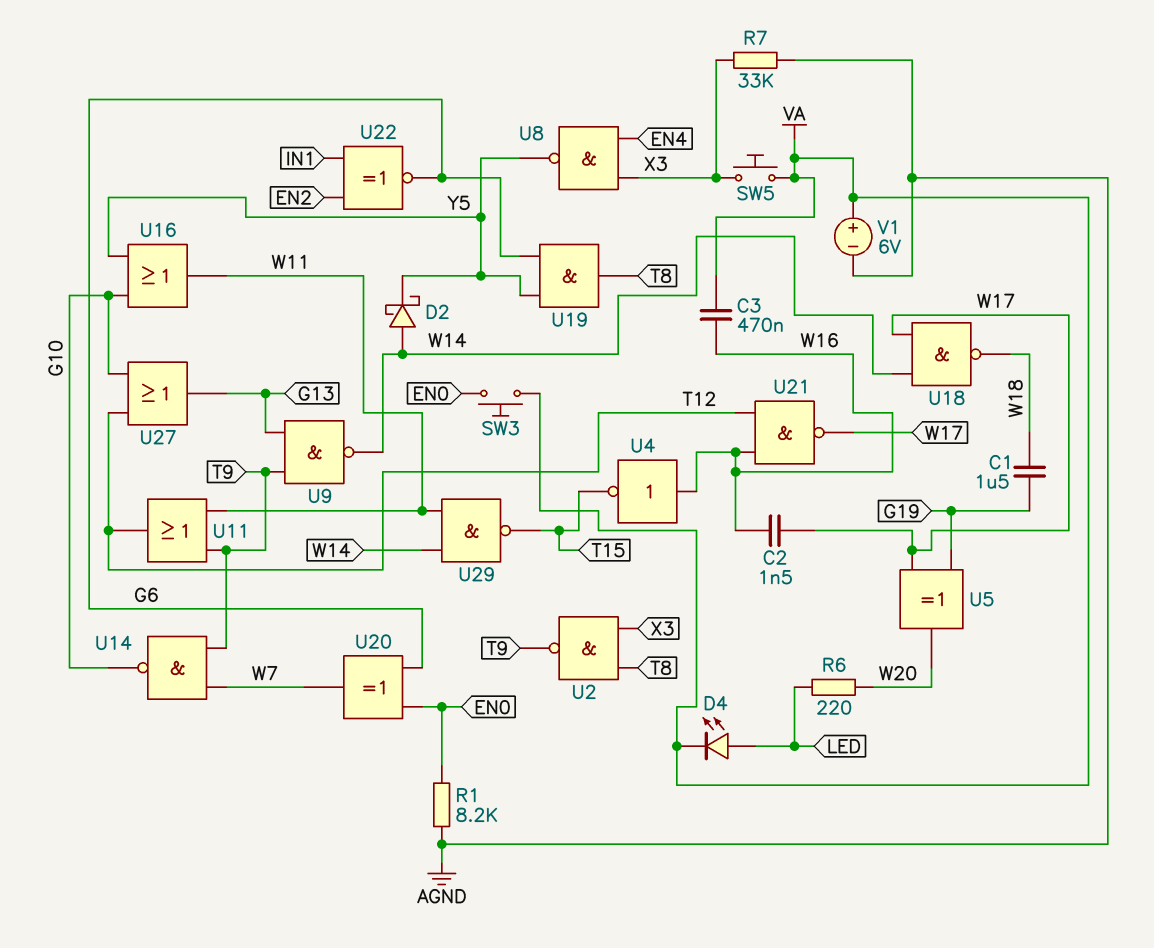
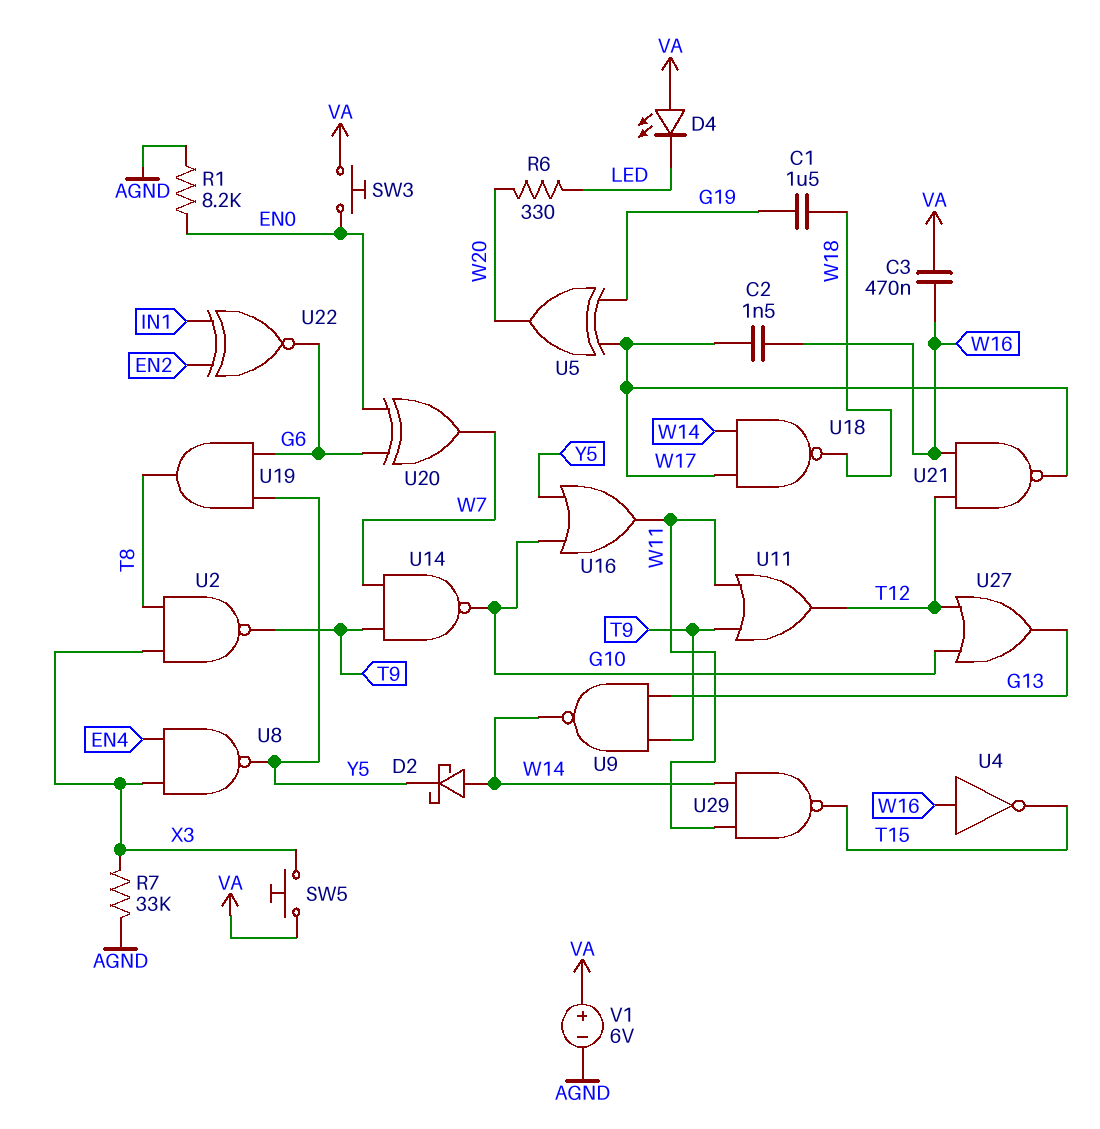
D4: LED (A LED, K VA) -> LED (A VA, K LED)
R6: 220 (LED, W20) -> 330 (LED, W20)

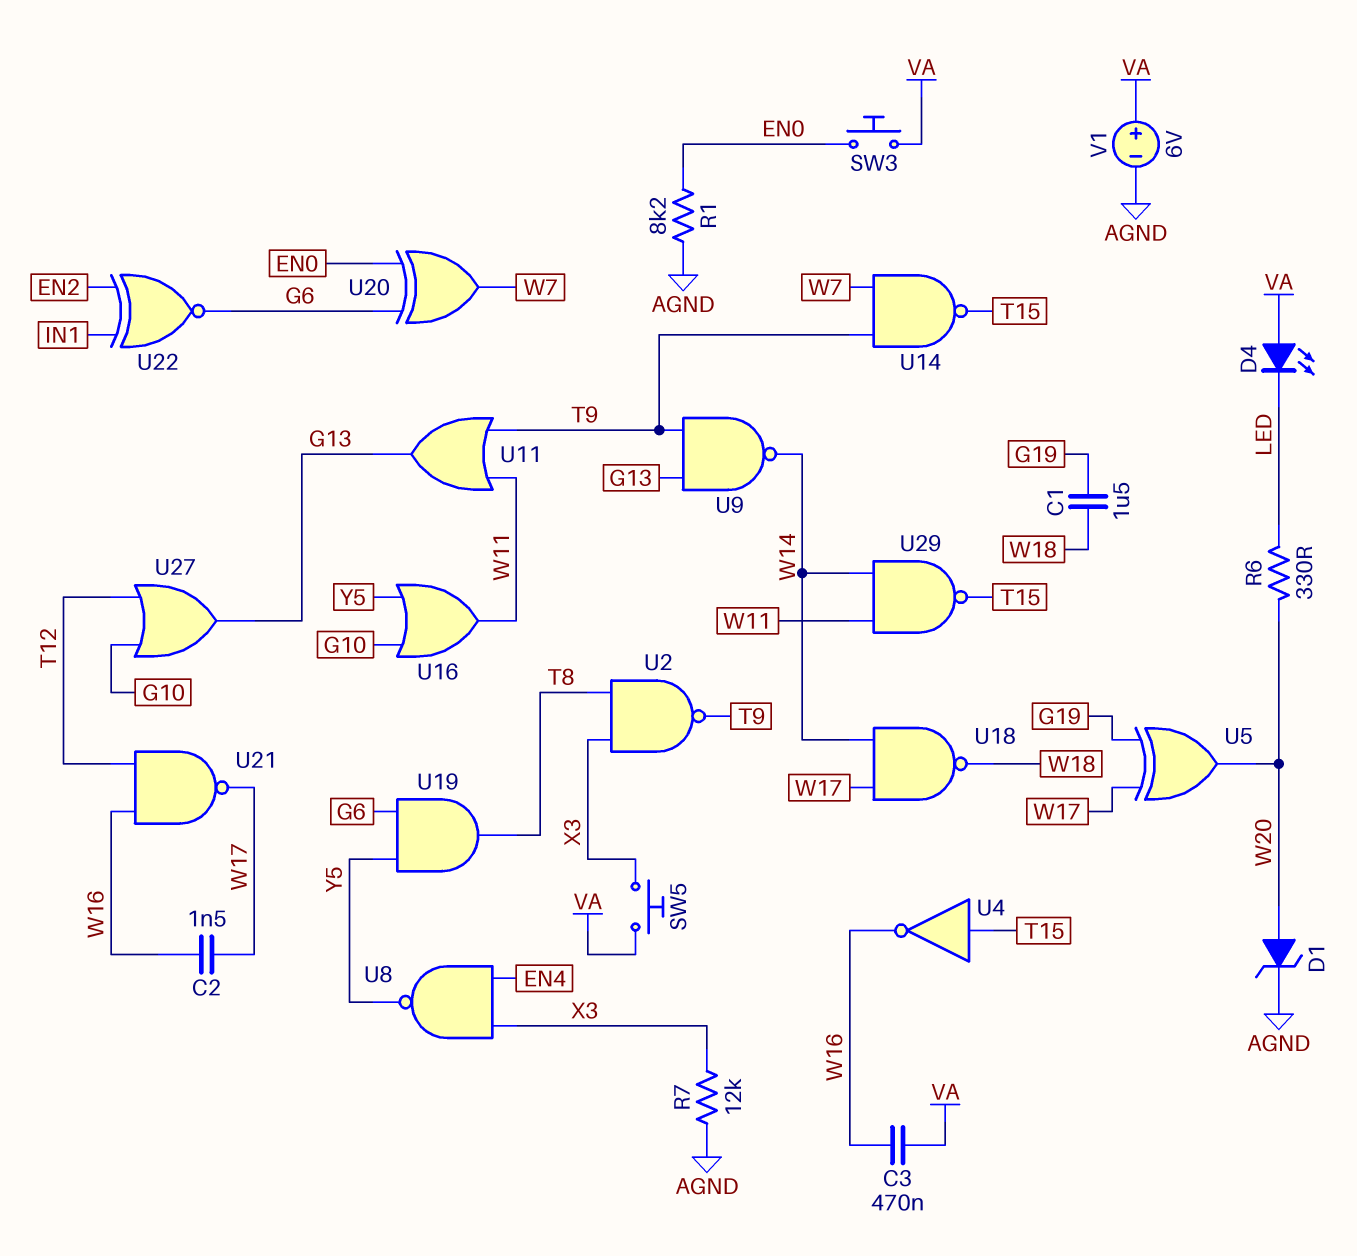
D1: none -> zener (A W20, K AGND)
D2: schottky (A W14, K Y5) -> none
R7: 33k (AGND, X3) -> 12k (AGND, X3)
U4: NOT (in W16, out T15) -> NOT (in T15, out W16)
U11: OR (in T9, in W11, out T12) -> OR (in T9, in W11, out G13)
U14: NAND (in T9, in W7, out G10) -> NAND (in T9, in W7, out T15)

